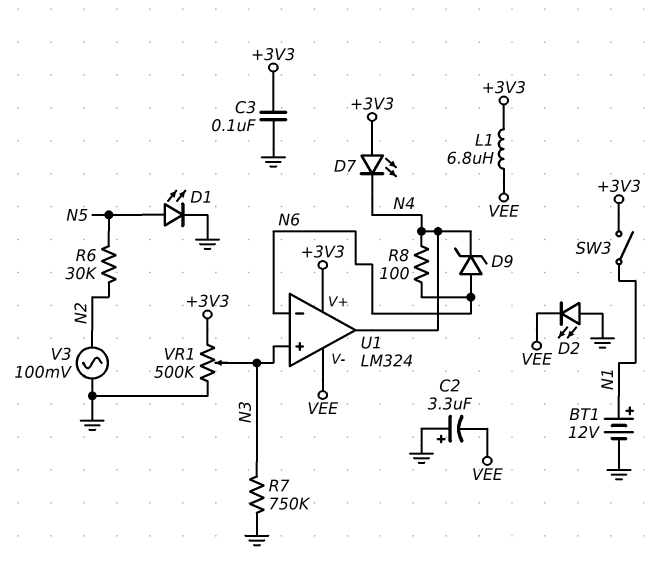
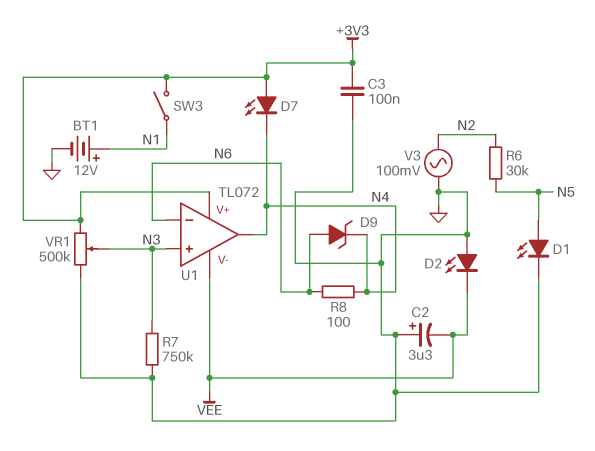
L1: 6.8uH (+3V3, VEE) -> none
U1: LM324 -> TL072

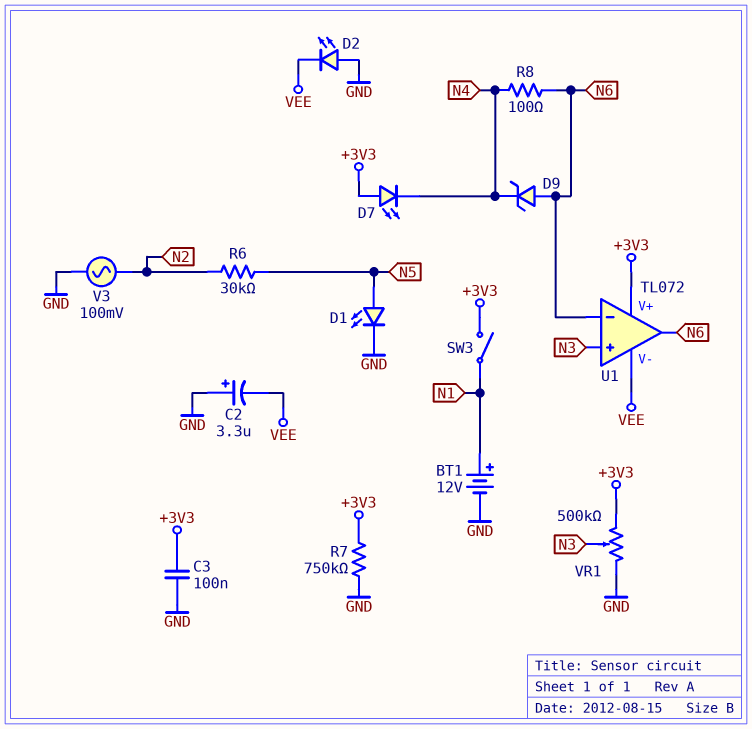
R7: 750k (GND, N3) -> 750k (+3V3, GND)
U1 pin out: N4 -> N6

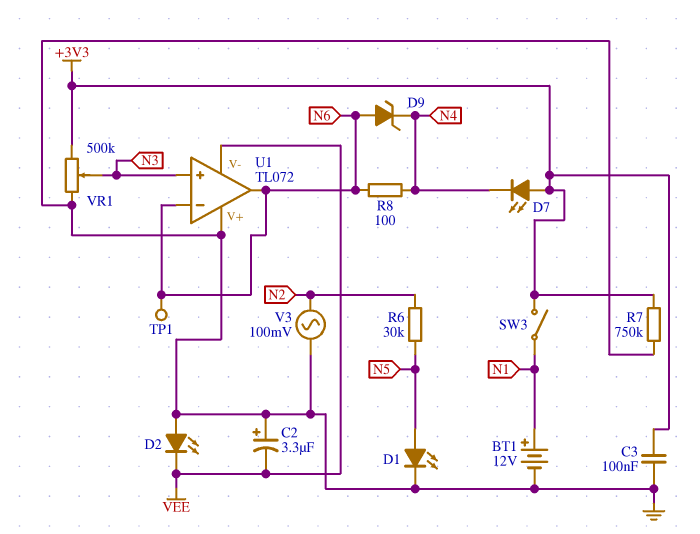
TP1: none -> test point (N6)
U1 pin V+: +3V3 -> GND

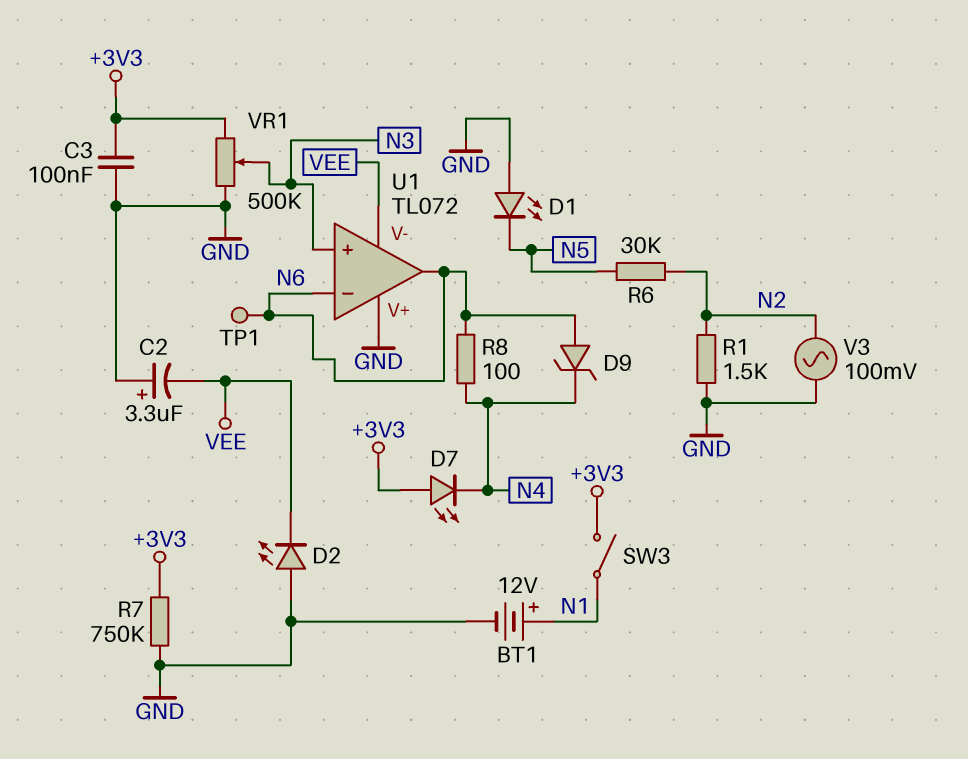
D1: LED (A N5, K GND) -> LED (A GND, K N5)
R1: none -> 1.5k (GND, N2)

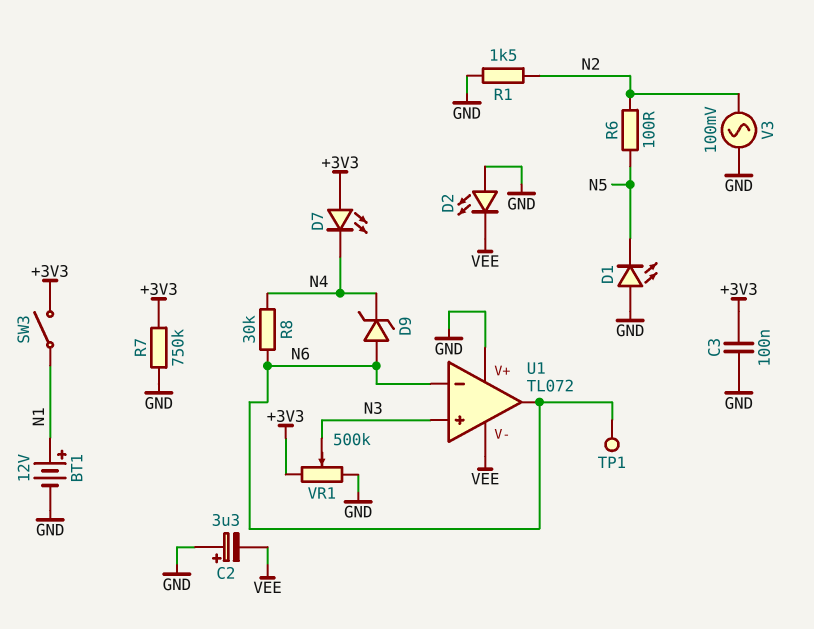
R6: 30k (N2, N5) -> 100 (N2, N5)
R8: 100 (N4, N6) -> 30k (N4, N6)

